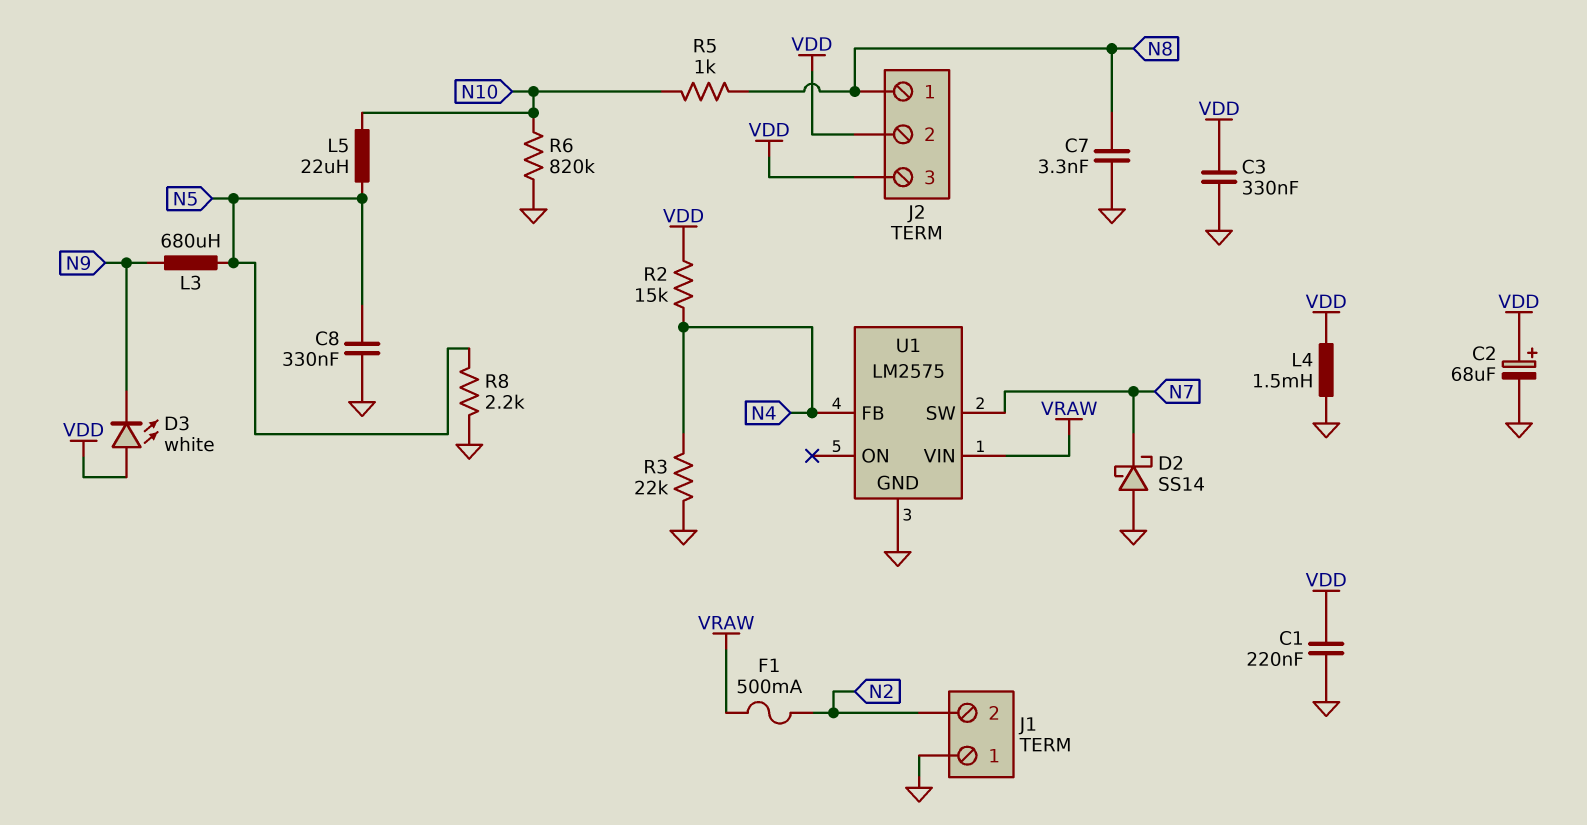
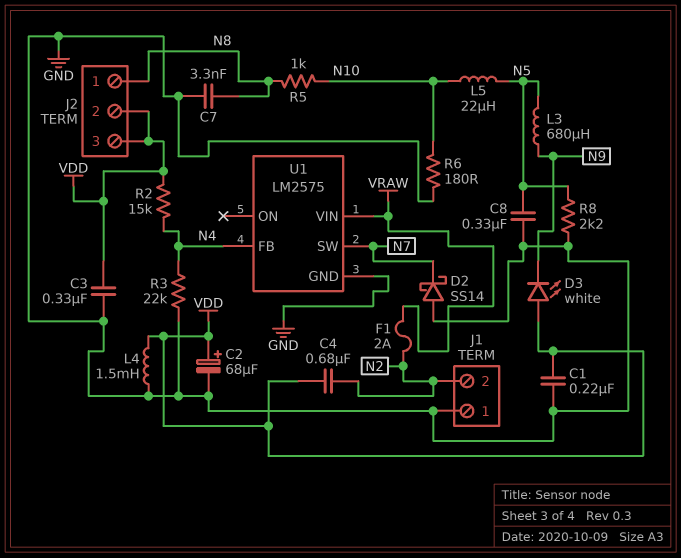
C4: none -> 680nF (N2, VDD)
F1: 500mA (N2, VRAW) -> 2A (N2, VRAW)
R6: 820k (GND, N10) -> 180 (GND, N10)

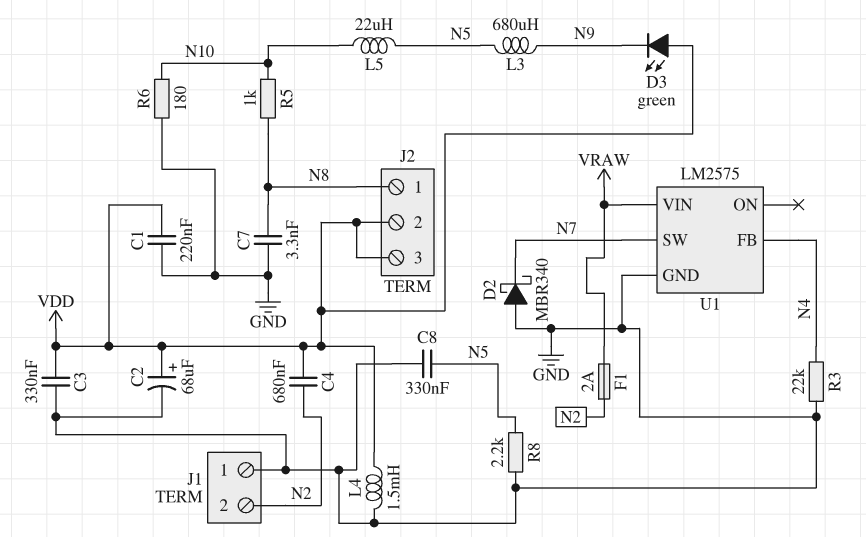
D2: schottky SS14 (A GND, K N7) -> schottky MBR340 (A GND, K N7)
D3: LED white (A VDD, K N9) -> LED green (A VDD, K N9)
R2: 15k (N4, VDD) -> none

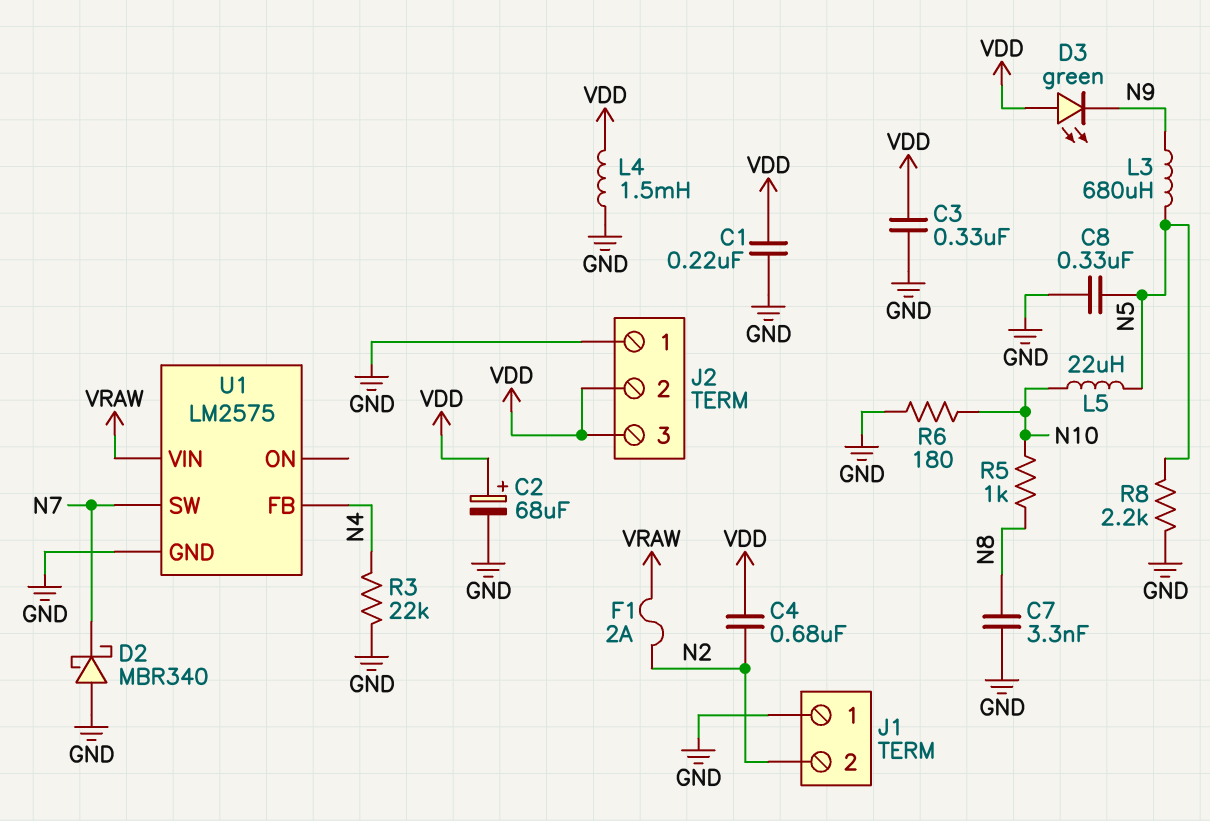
J2 pin 1: N8 -> GND

